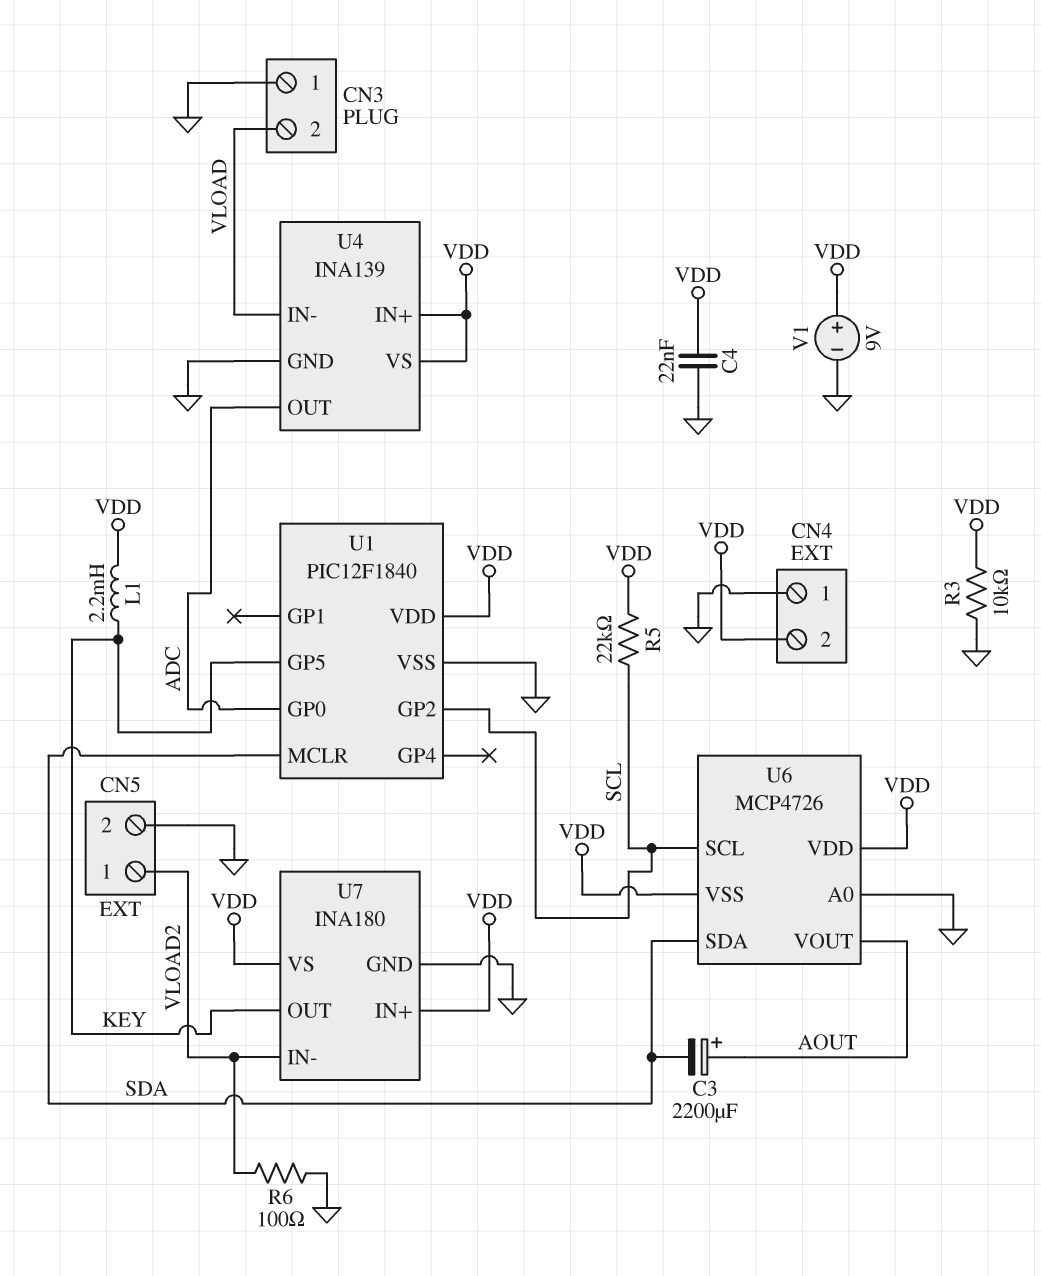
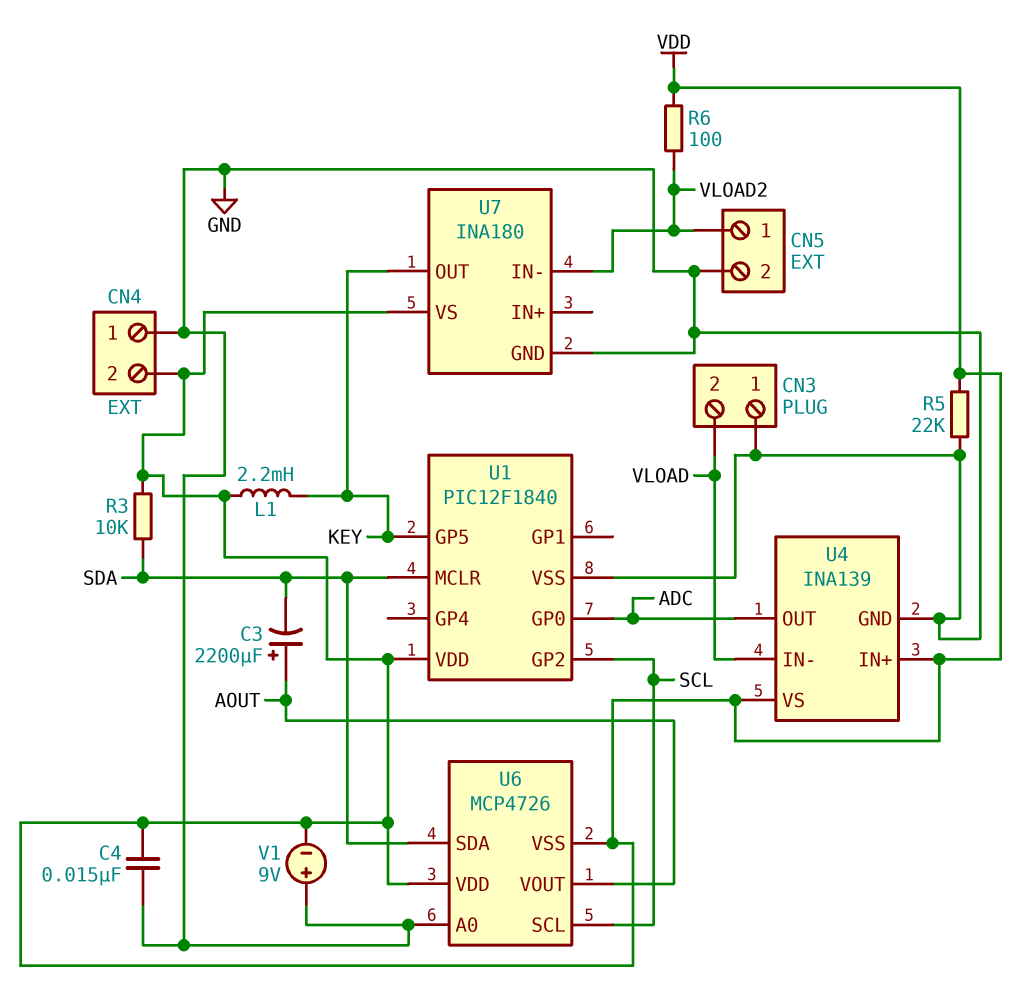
C4: 22nF (GND, VDD) -> 15nF (GND, VDD)
R3: 10k (GND, VDD) -> 10k (SDA, VDD)
R5: 22k (SCL, VDD) -> 22k (GND, VDD)
R6: 100 (GND, VLOAD2) -> 100 (VDD, VLOAD2)
U7 pin IN+: VDD -> none
V1: 9V (plus VDD, minus GND) -> 9V (plus GND, minus VDD)

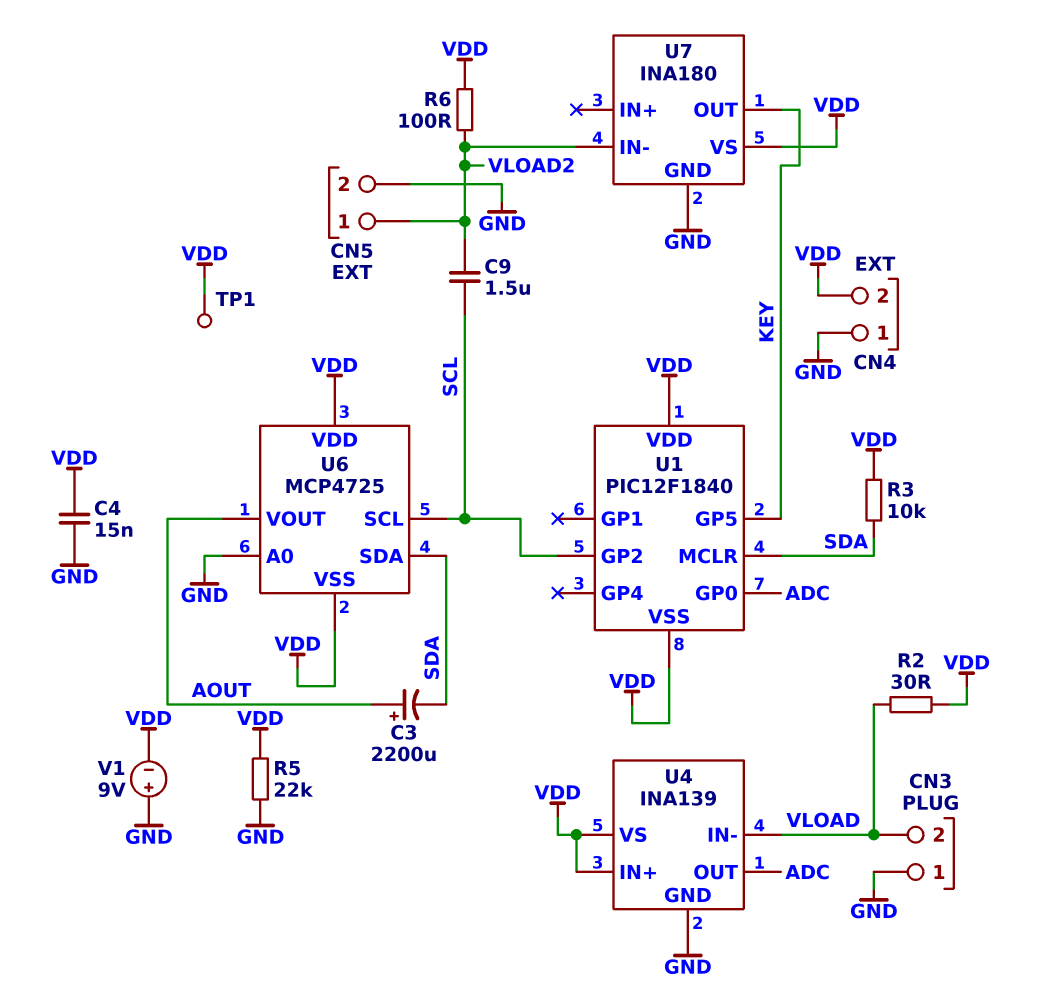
C9: none -> 1.5uF (SCL, VLOAD2)
L1: 2.2mH (KEY, VDD) -> none
R2: none -> 30 (VDD, VLOAD)
TP1: none -> test point (VDD)
U1 pin VSS: GND -> VDD
U6: MCP4726 -> MCP4725

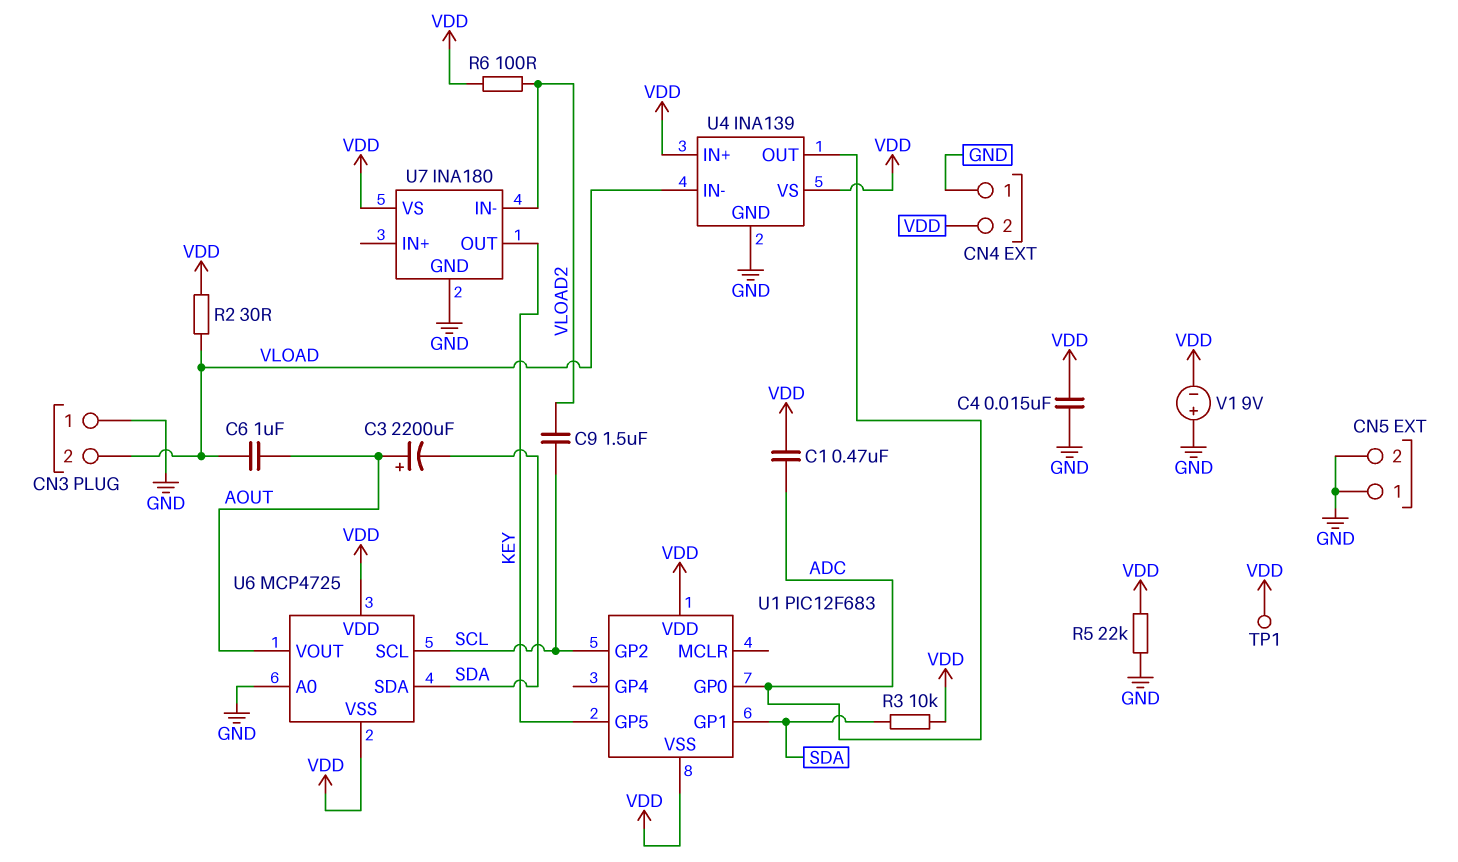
C1: none -> 470nF (ADC, VDD)
C6: none -> 1uF (AOUT, VLOAD)
CN5 pin 1: VLOAD2 -> GND
U1: PIC12F1840 -> PIC12F683
U1 pin GP1: none -> SDA
U1 pin MCLR: SDA -> none

